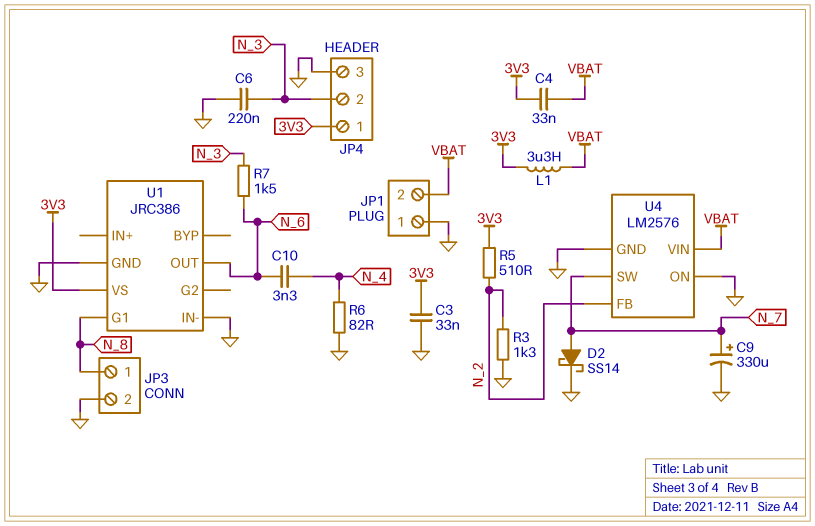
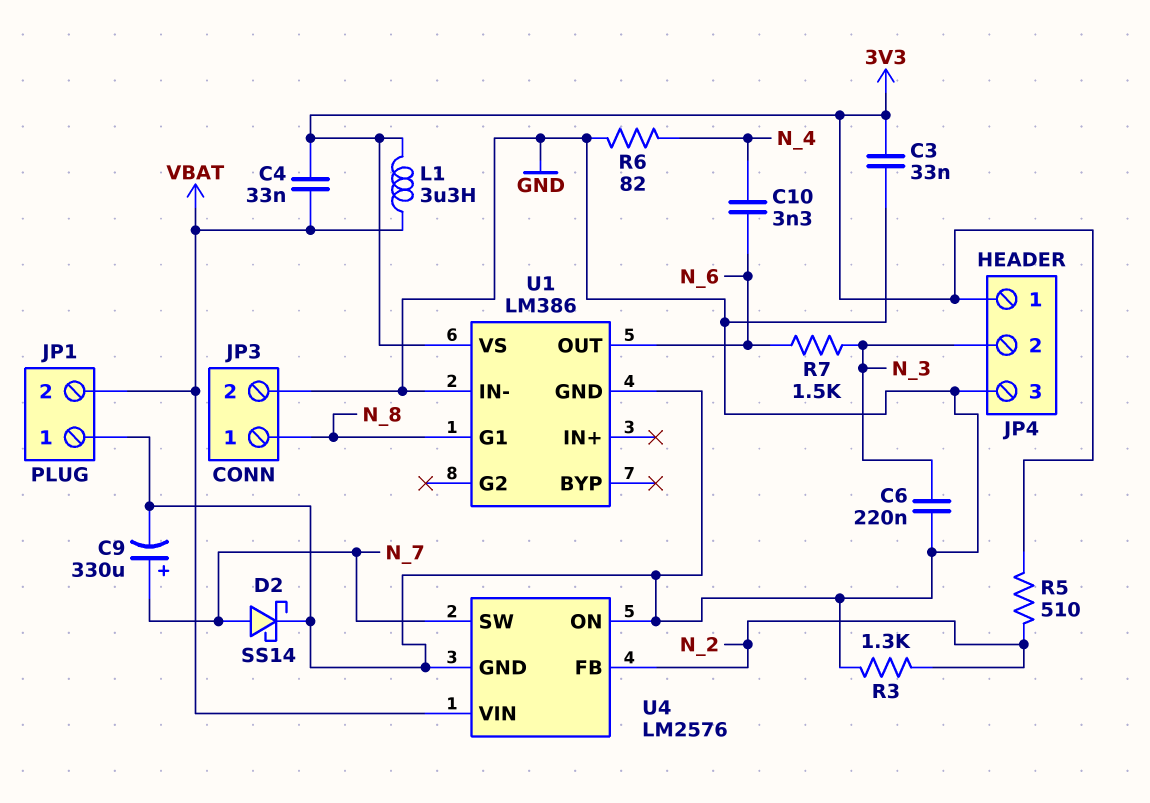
U1: JRC386 -> LM386

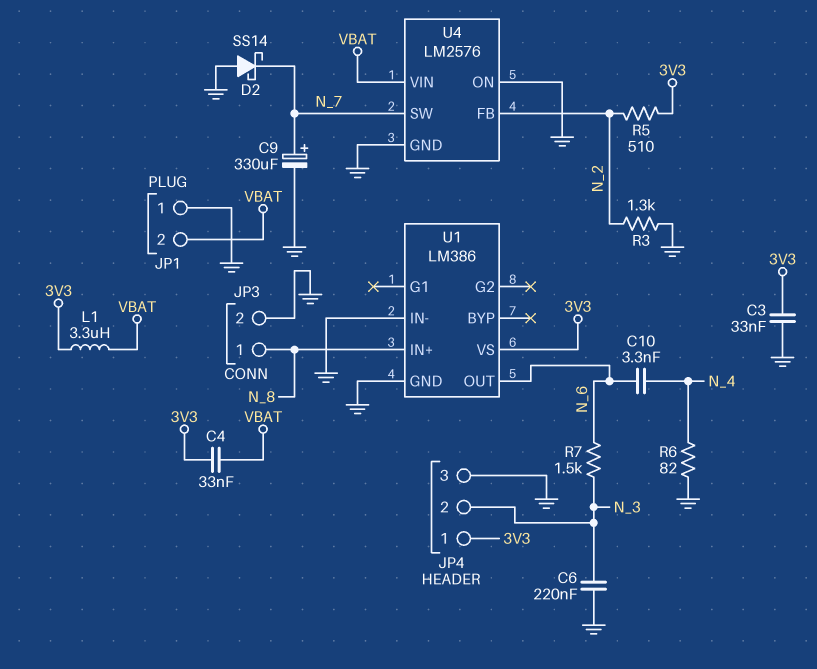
D2: schottky SS14 (A N_7, K GND) -> schottky SS14 (A GND, K N_7)
U1 pin G1: N_8 -> none
U1 pin IN+: none -> N_8

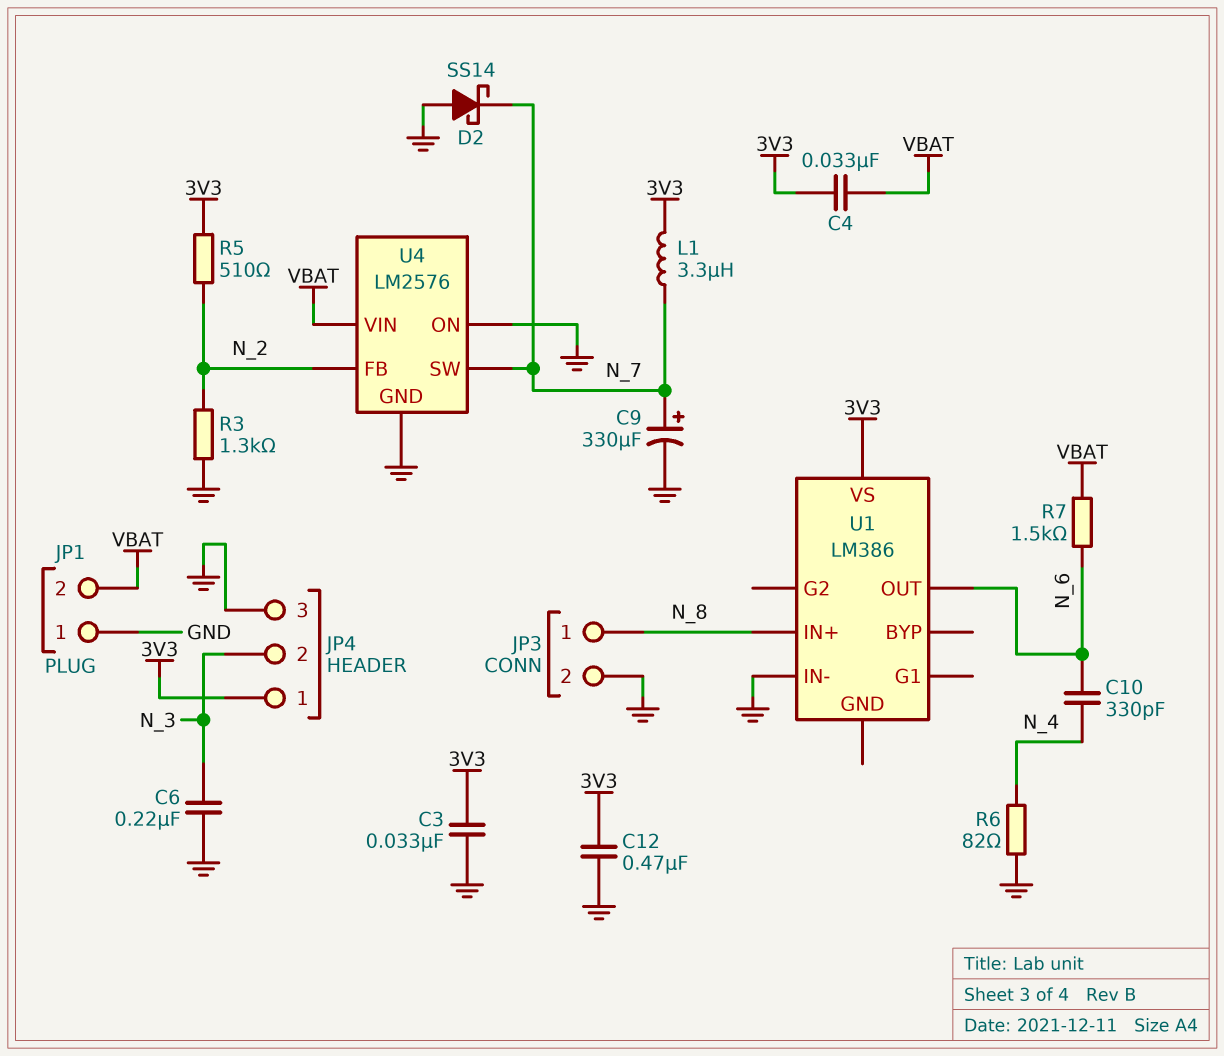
C10: 3.3nF (N_4, N_6) -> 330pF (N_4, N_6)
C12: none -> 470nF (3V3, GND)
L1: 3.3uH (3V3, VBAT) -> 3.3uH (3V3, N_7)
R7: 1.5k (N_3, N_6) -> 1.5k (N_6, VBAT)
U1 pin GND: GND -> none

